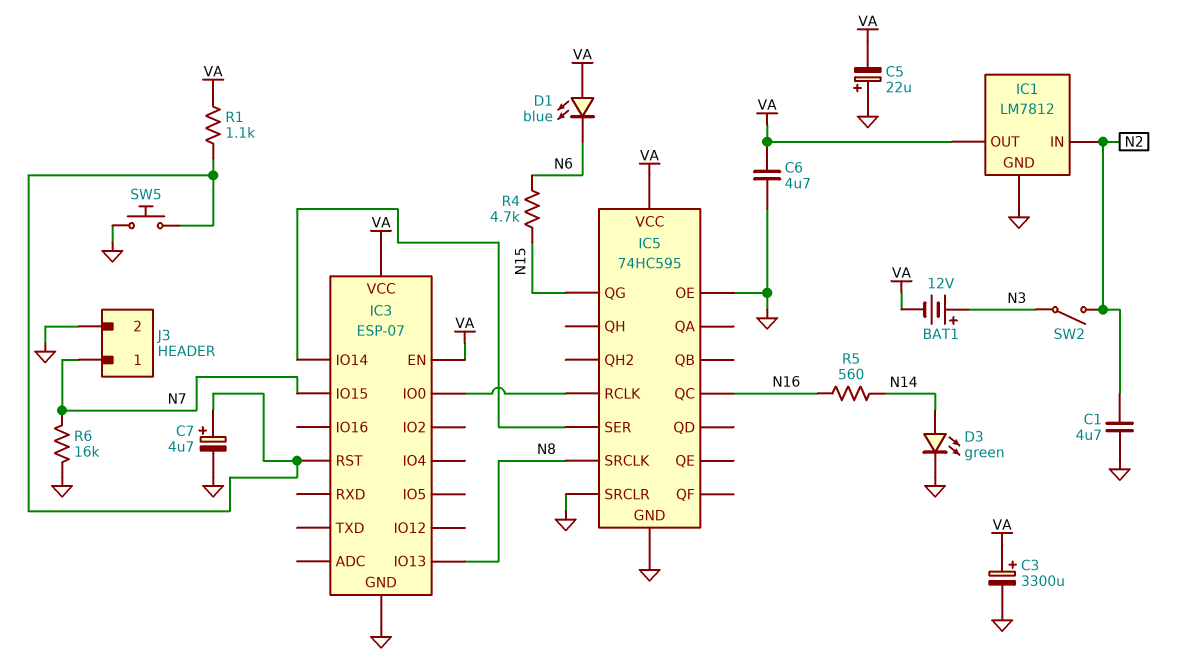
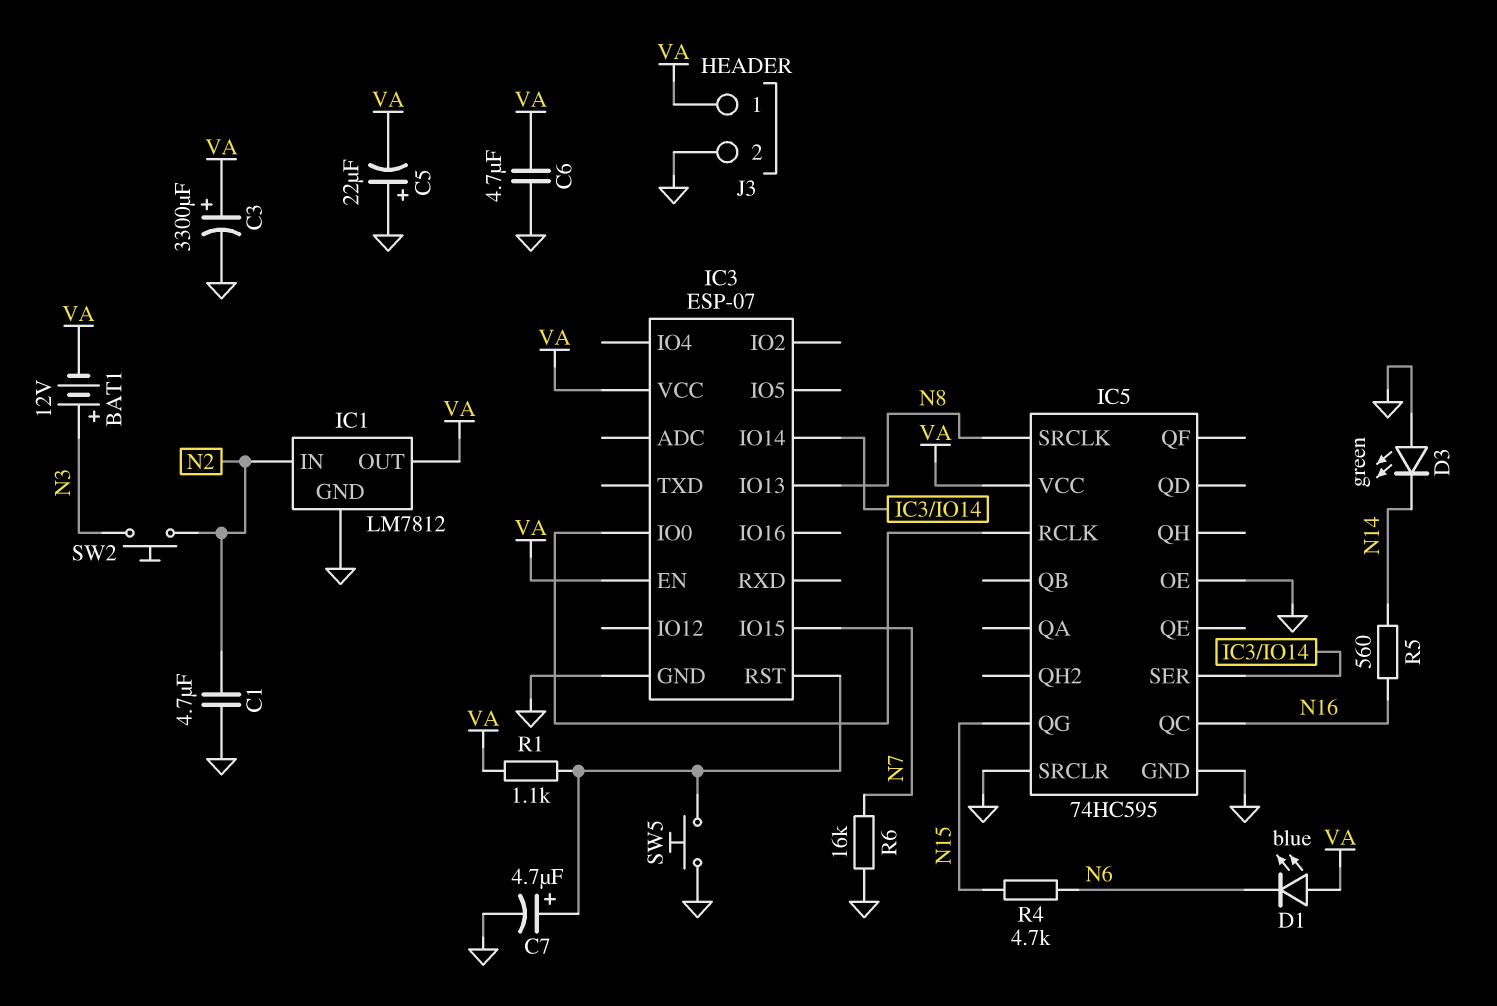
D3: LED green (A N14, K GND) -> LED green (A GND, K N14)
J3 pin 1: N7 -> VA
SW2: switch (N2, N3) -> button (N2, N3)

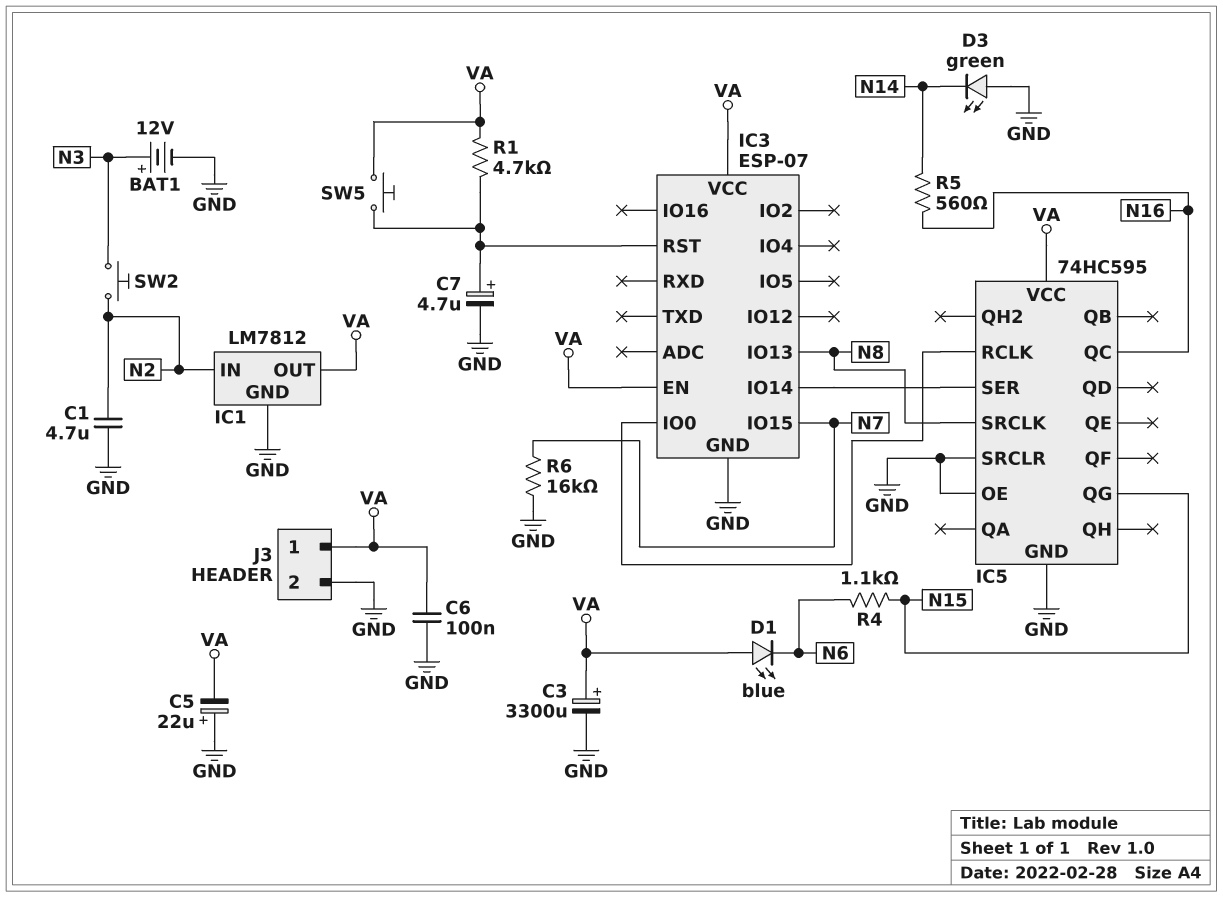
BAT1: 12V (plus N3, minus VA) -> 12V (plus N3, minus GND)
C6: 4.7uF (GND, VA) -> 100nF (GND, VA)
R1: 1.1k (IC3/RST, VA) -> 4.7k (IC3/RST, VA)
R4: 4.7k (N6, N15) -> 1.1k (N6, N15)
SW5: button (GND, IC3/RST) -> button (IC3/RST, VA)

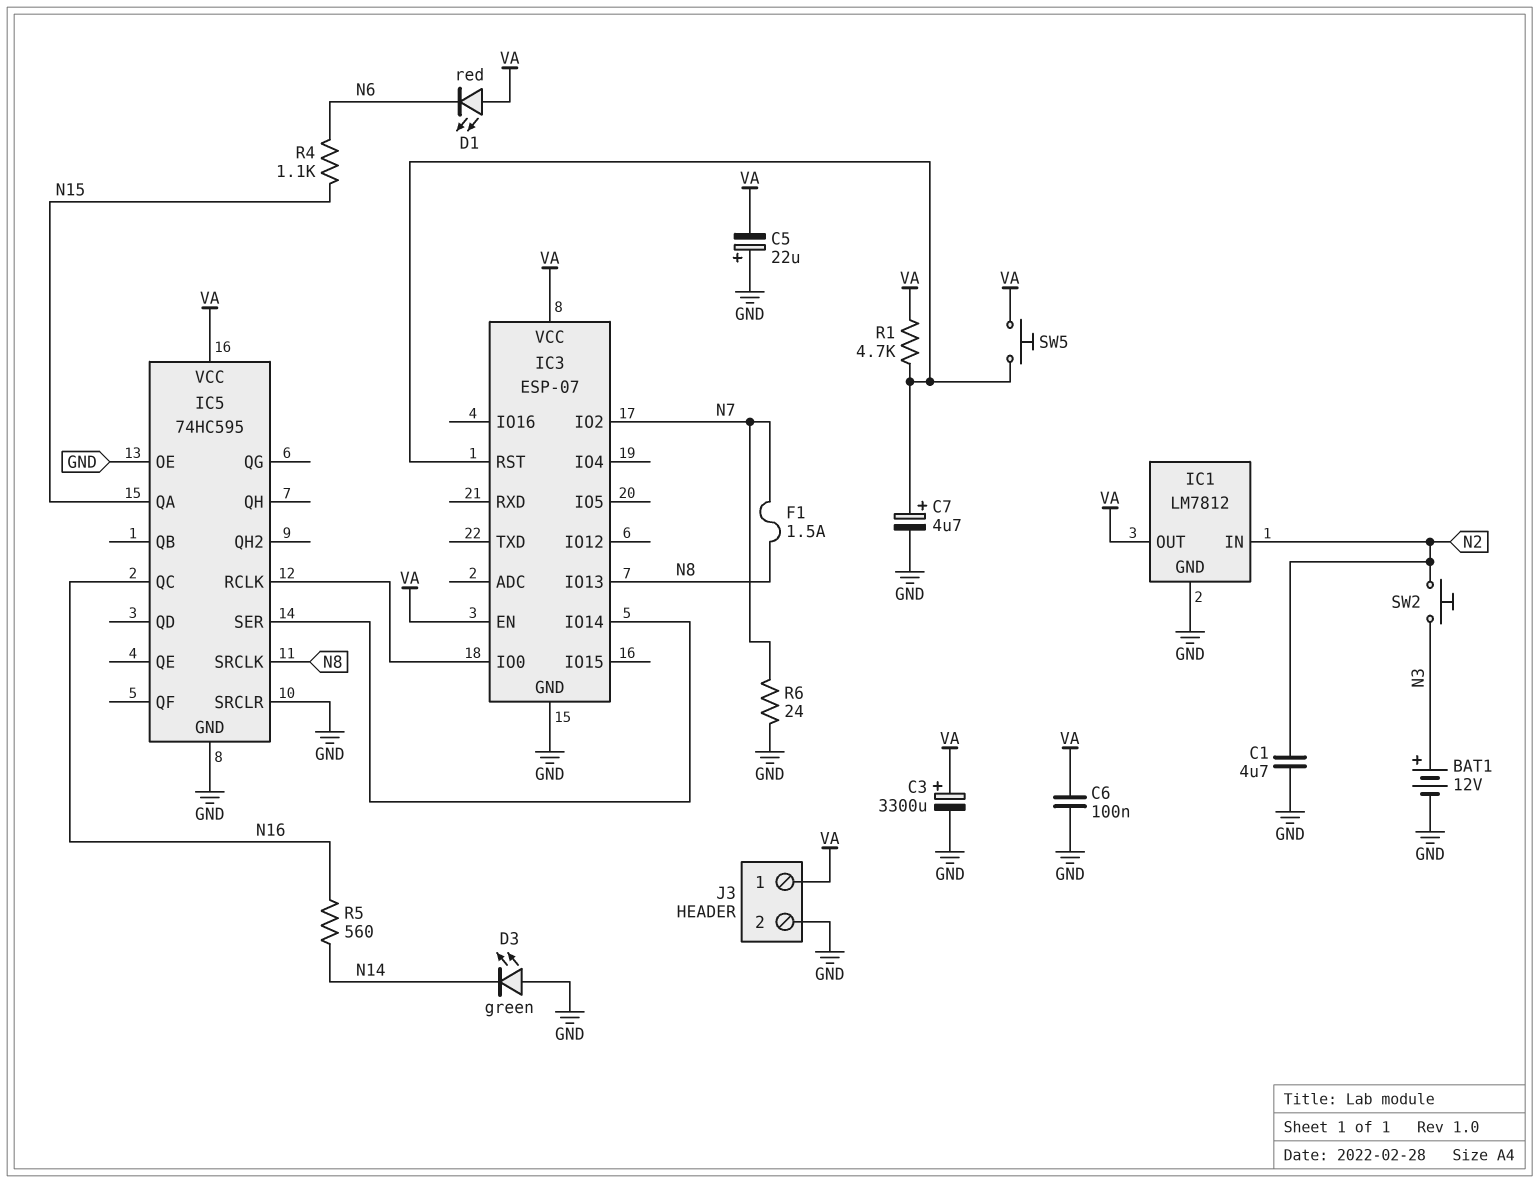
D1: LED blue (A VA, K N6) -> LED red (A VA, K N6)
F1: none -> 1.5A (N7, N8)
IC3 pin IO2: none -> N7
IC3 pin IO15: N7 -> none
IC5 pin QA: none -> N15
IC5 pin QG: N15 -> none
R6: 16k (GND, N7) -> 24 (GND, N7)

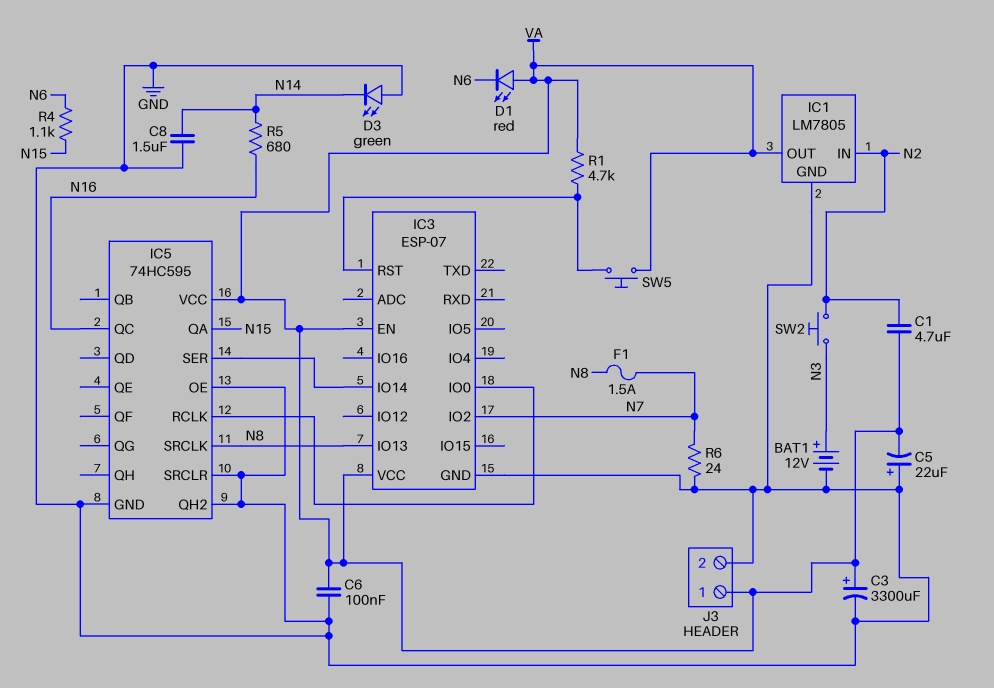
C1: 4.7uF (GND, N2) -> 4.7uF (N2, VA)
C7: 4.7uF (plus IC3/RST, minus GND) -> none
C8: none -> 1.5uF (GND, N14)
IC1: LM7812 -> LM7805
IC5 pin QH2: none -> GND
R5: 560 (N14, N16) -> 680 (N14, N16)

